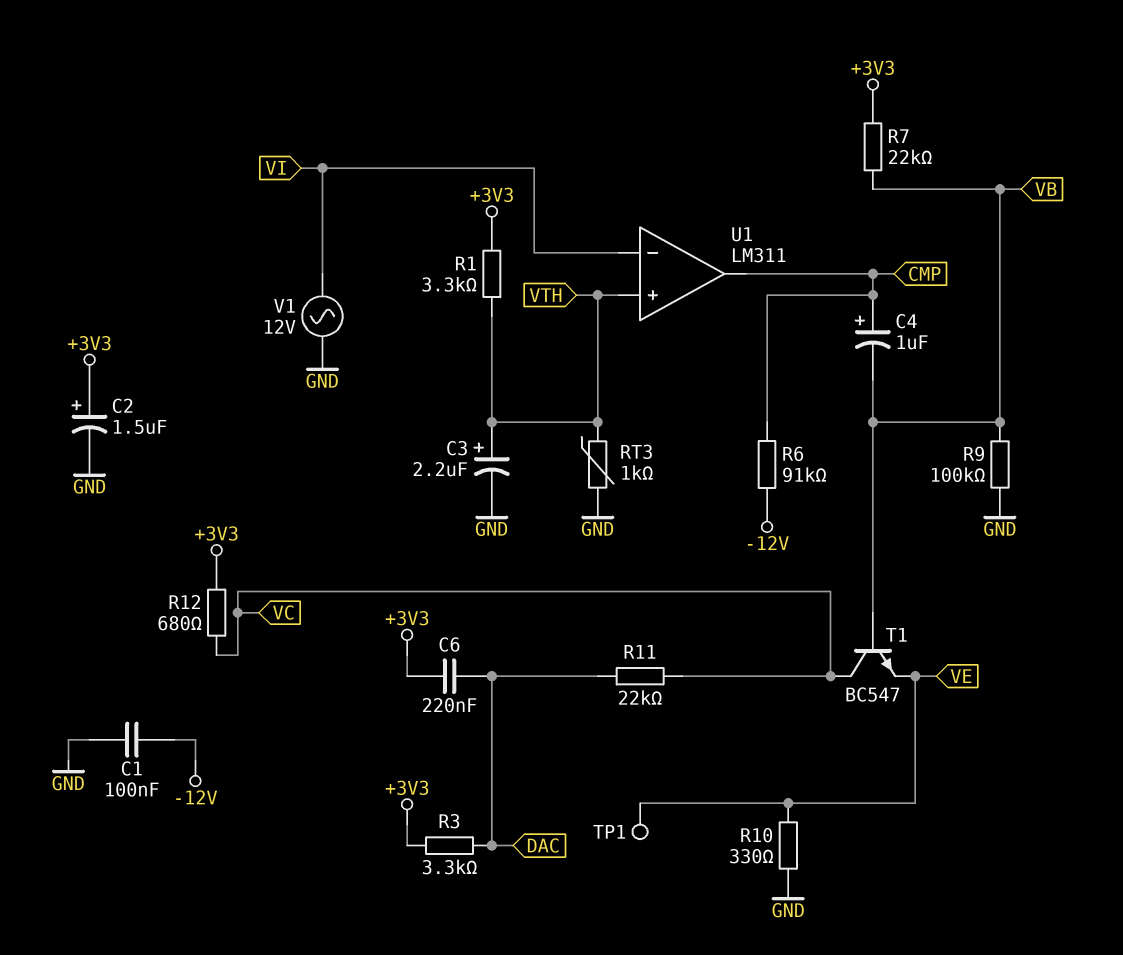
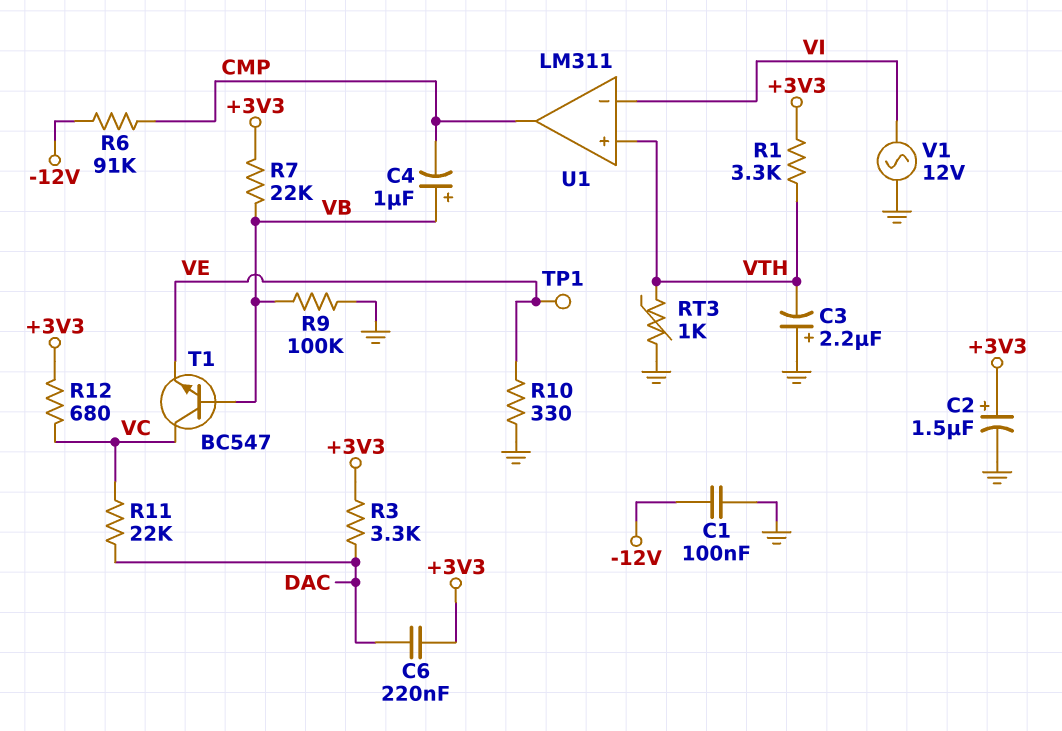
C3: 2.2uF (plus VTH, minus GND) -> 2.2uF (plus GND, minus VTH)
C4: 1uF (plus CMP, minus VB) -> 1uF (plus VB, minus CMP)

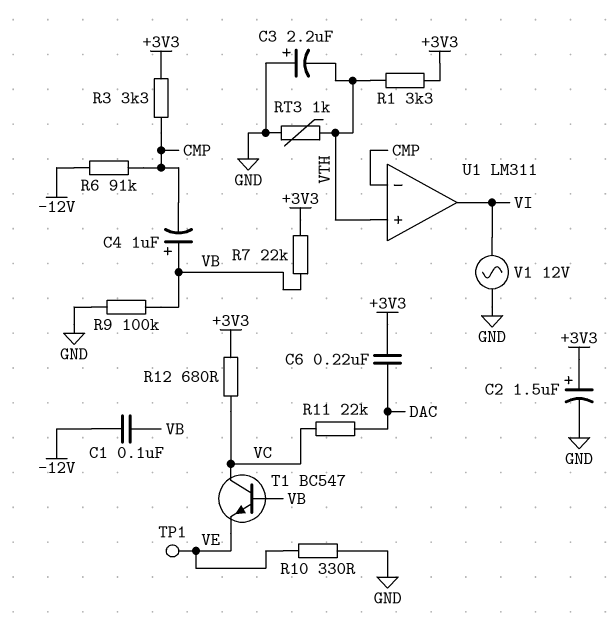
C1: 100nF (-12V, GND) -> 100nF (-12V, VB)
R3: 3.3k (+3V3, DAC) -> 3.3k (+3V3, CMP)
U1 pin in-: VI -> CMP
U1 pin out: CMP -> VI

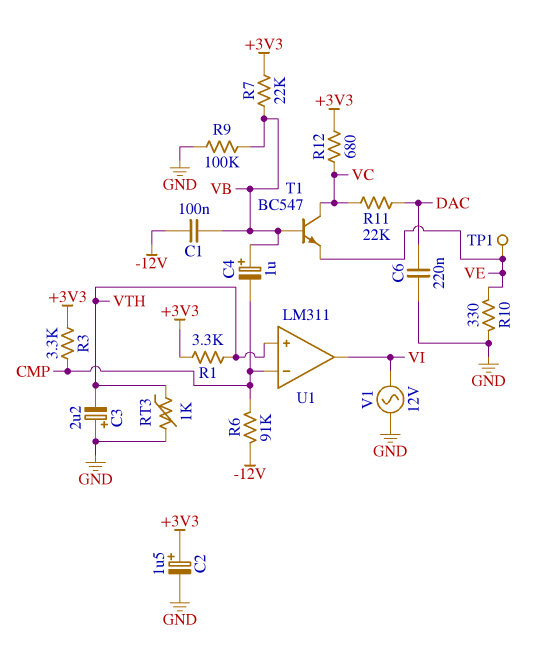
C6: 220nF (+3V3, DAC) -> 220nF (DAC, GND)

